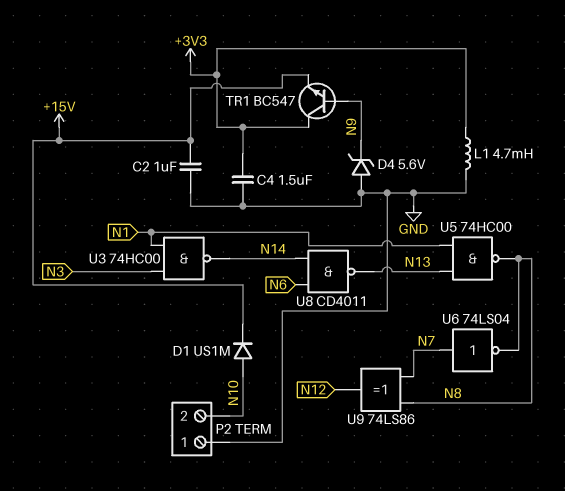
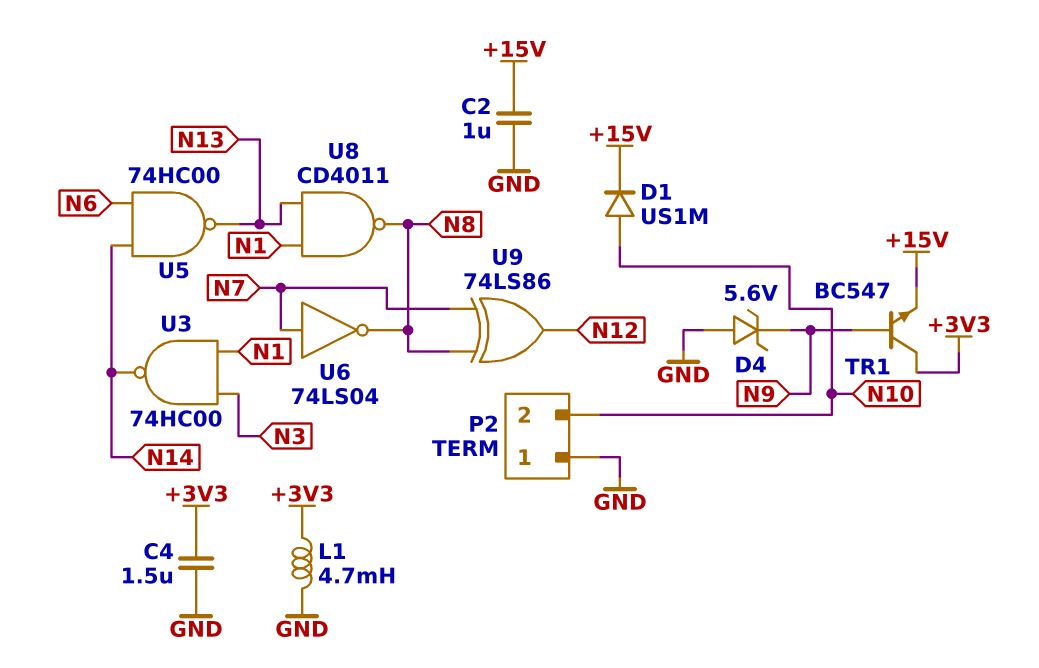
U5: NAND 74HC00 (in N1, in N13, out N8) -> NAND 74HC00 (in N6, in N14, out N13)
U8: NAND CD4011 (in N6, in N14, out N13) -> NAND CD4011 (in N1, in N13, out N8)

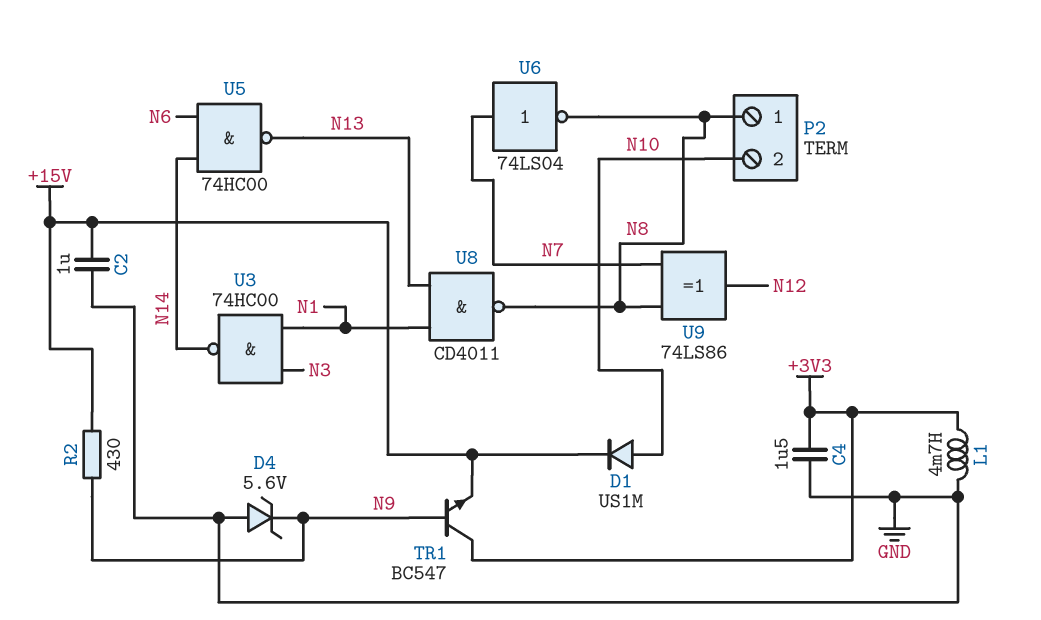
P2 pin 1: GND -> N8
R2: none -> 430 (+15V, N9)

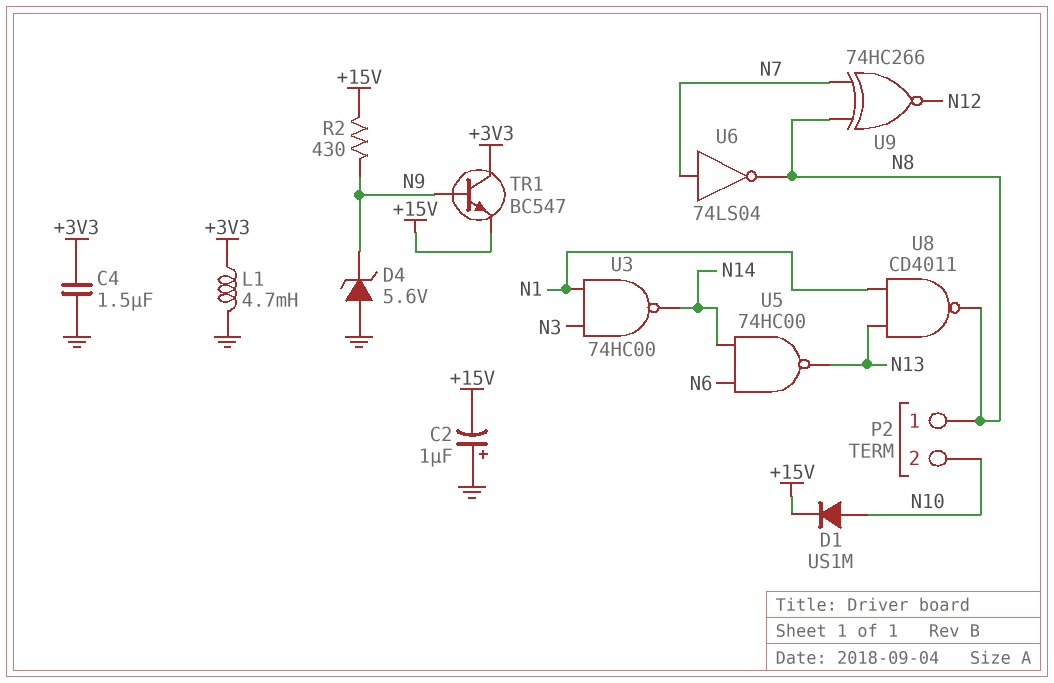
C2: 1uF (+15V, GND) -> 1uF (plus GND, minus +15V)
U9: XOR 74LS86 (in N7, in N8, out N12) -> XNOR 74HC266 (in N7, in N8, out N12)

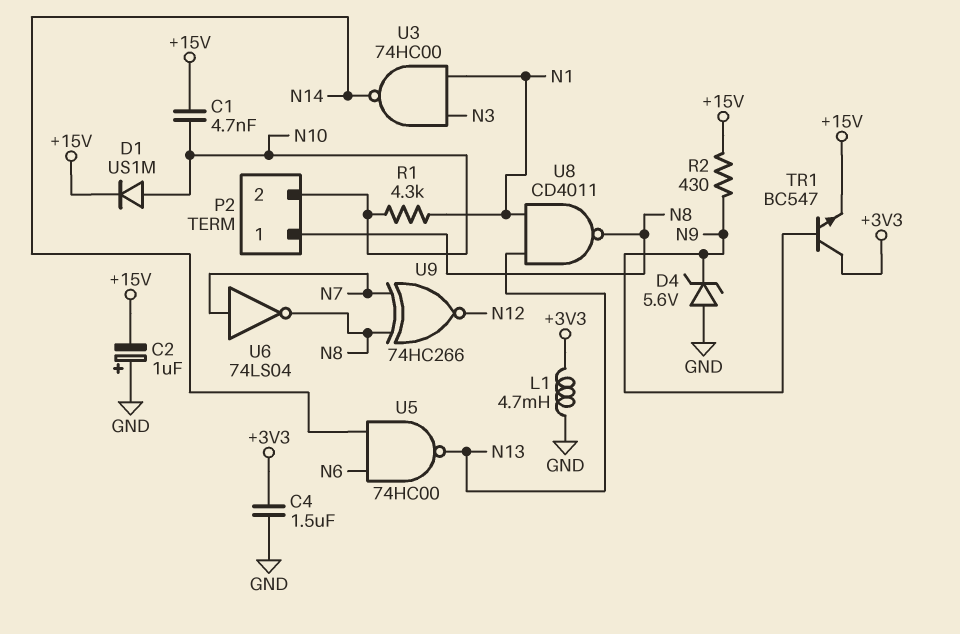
C1: none -> 4.7nF (+15V, N10)
R1: none -> 4.3k (N1, N10)

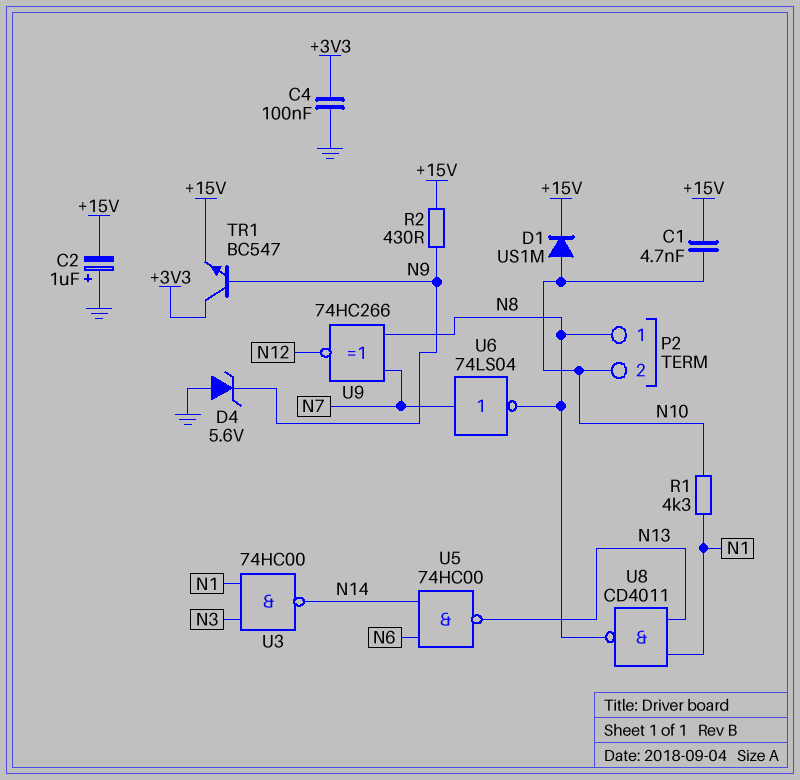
C4: 1.5uF (+3V3, GND) -> 100nF (+3V3, GND)
L1: 4.7mH (+3V3, GND) -> none

